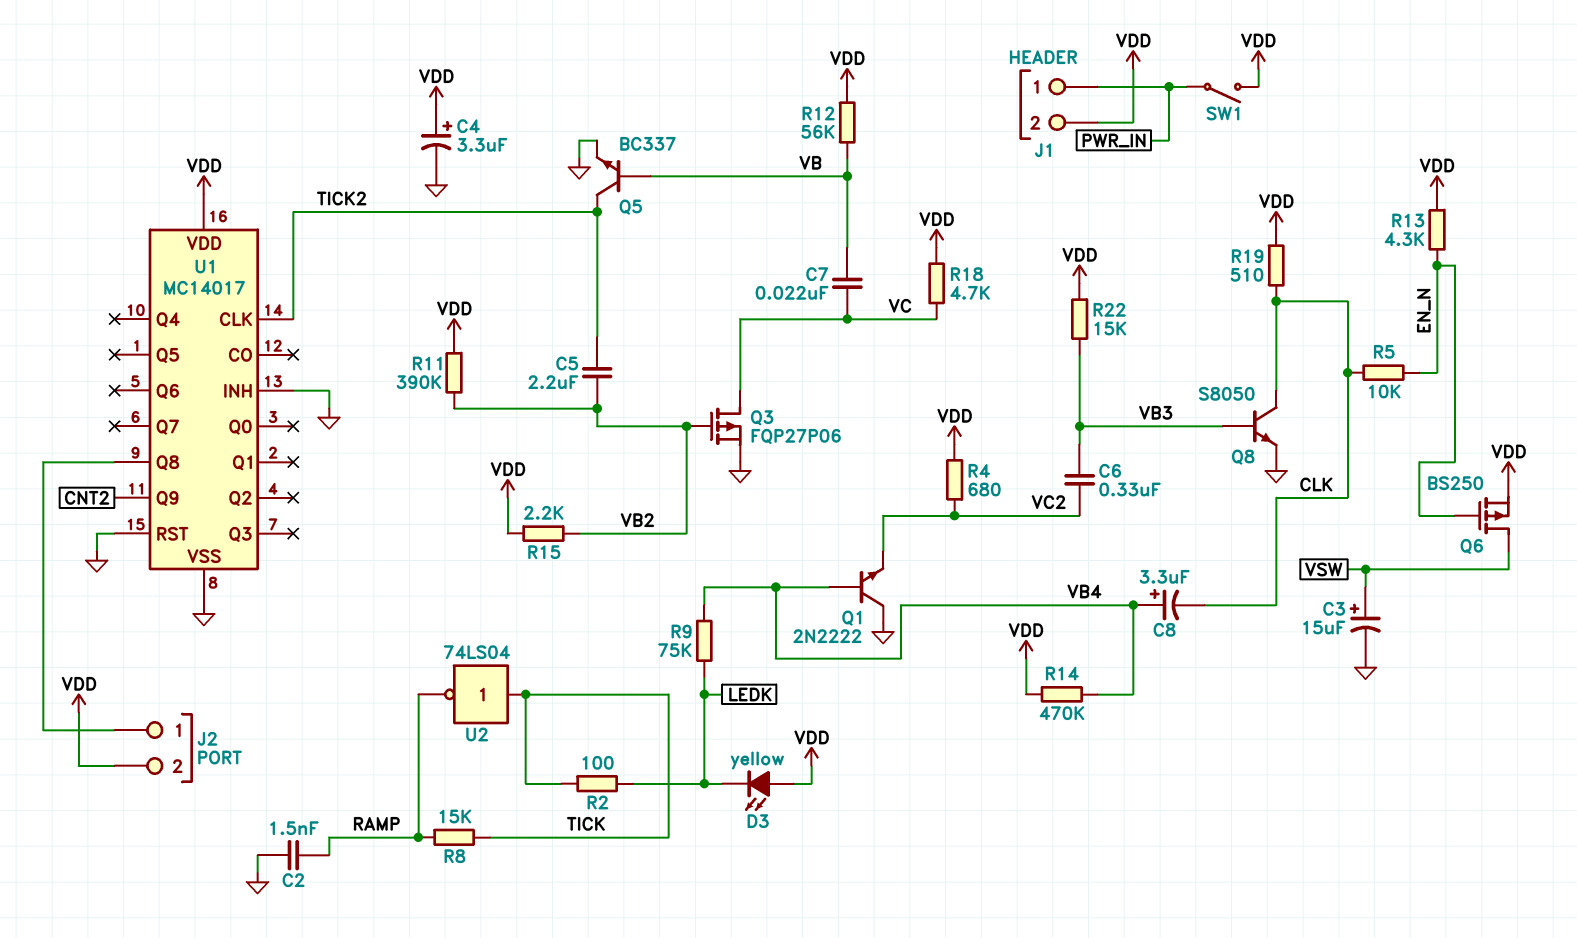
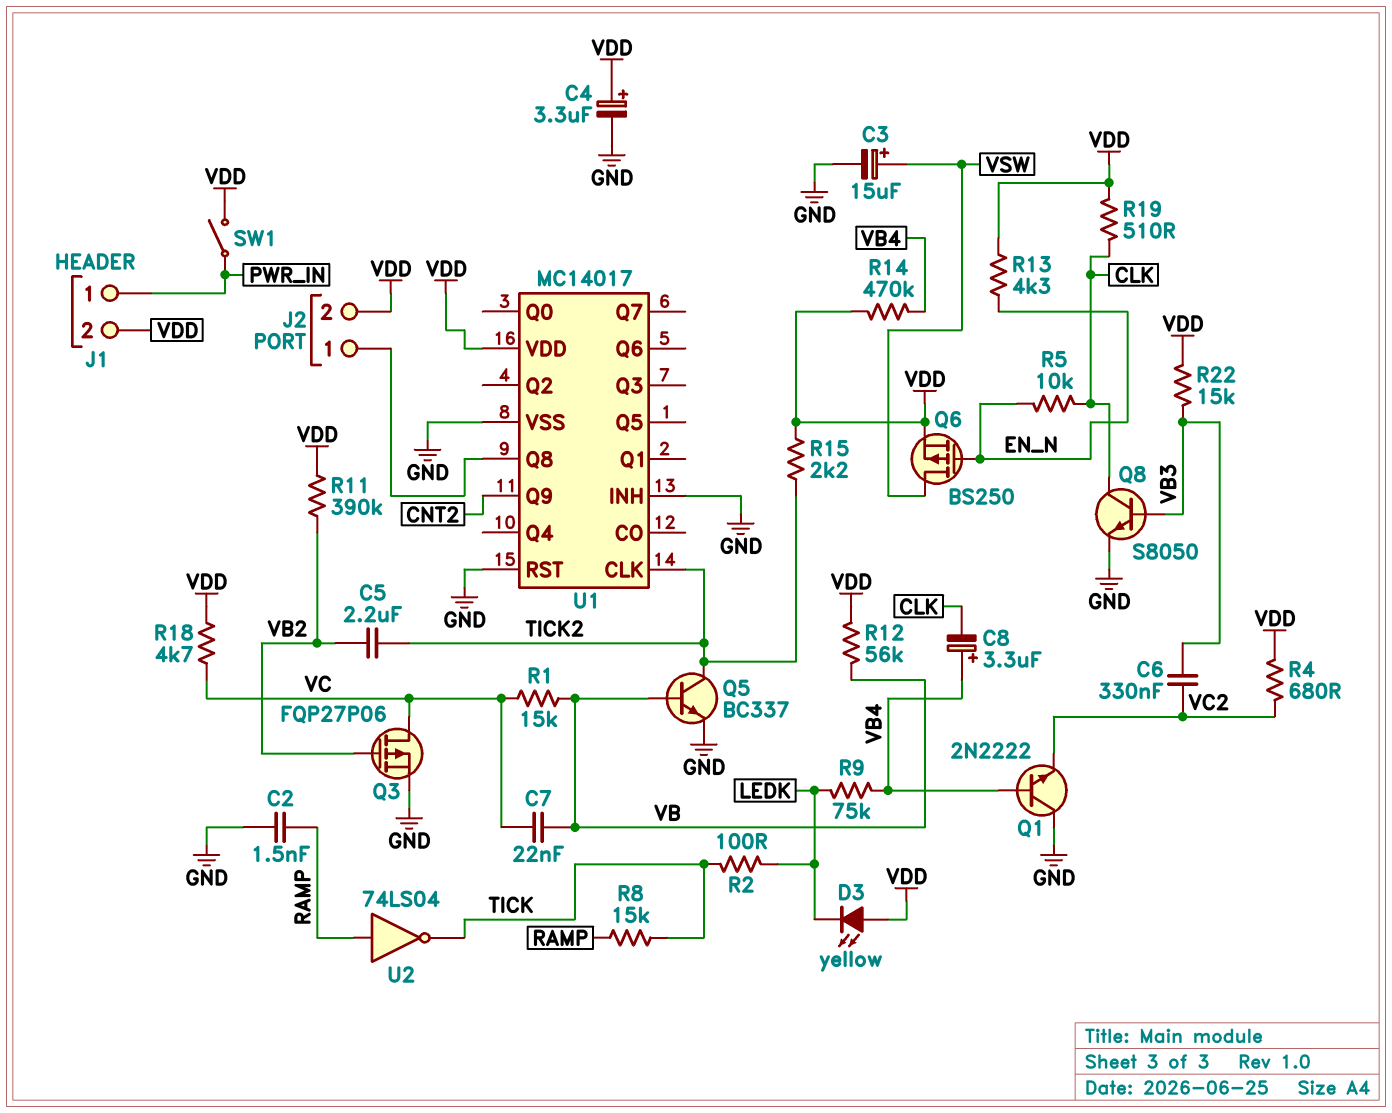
R1: none -> 15k (VB, VC)
R15: 2.2k (VB2, VDD) -> 2.2k (TICK2, VDD)
U2: NOT 74LS04 (in TICK, out RAMP) -> NOT 74LS04 (in RAMP, out TICK)

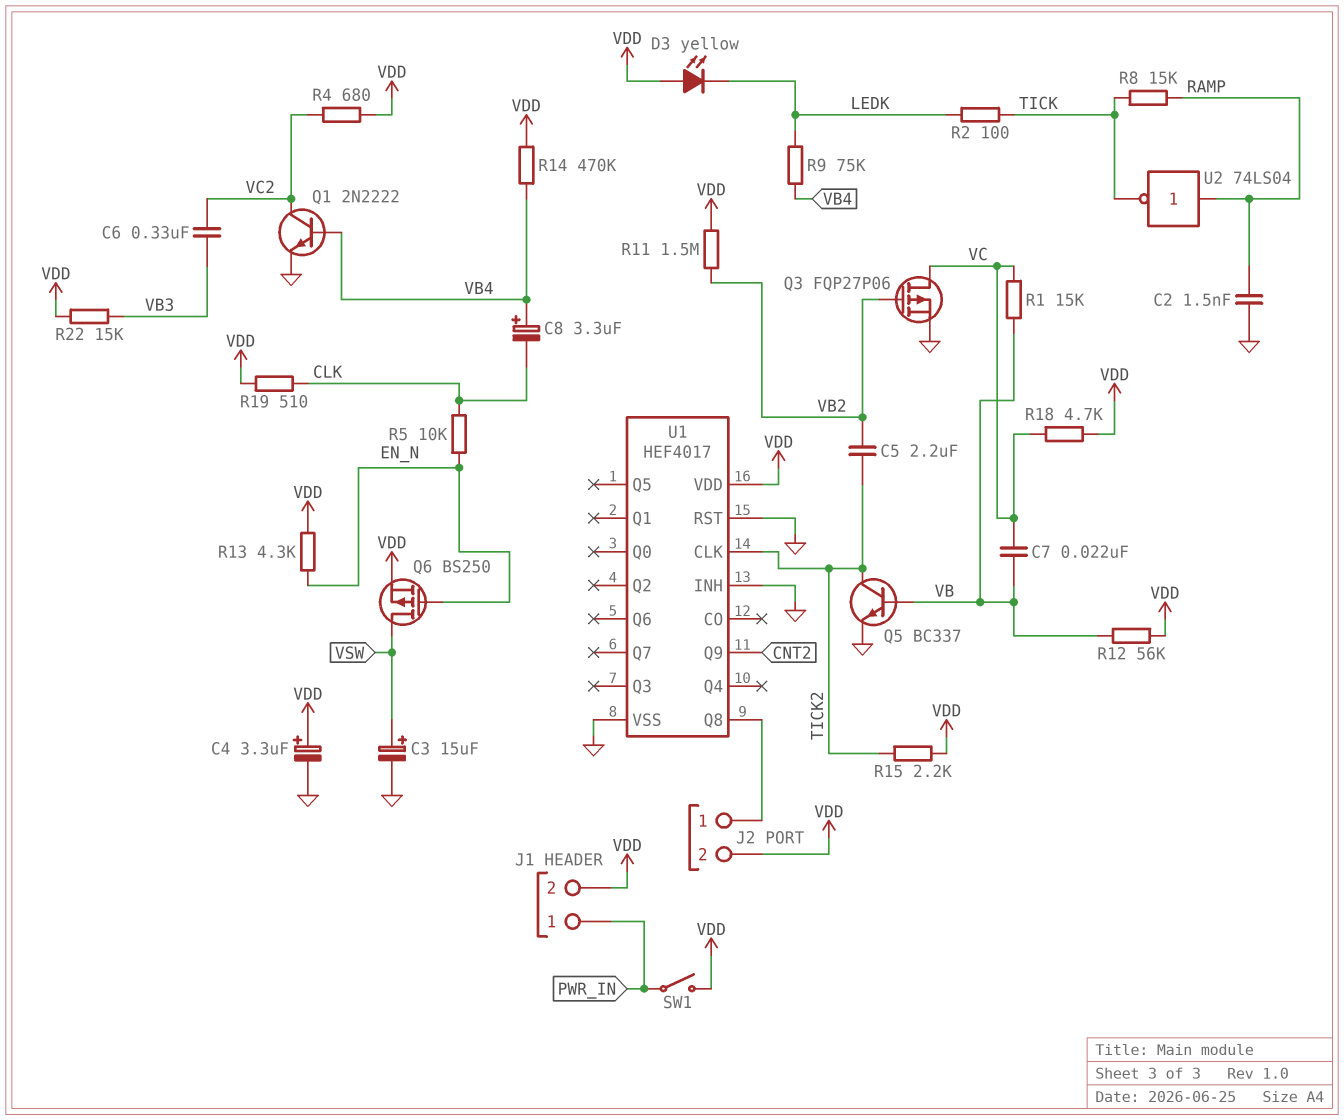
Q1: NPN 2N2222 (B VB4, C GND, E VC2) -> NPN 2N2222 (B VB4, C VC2, E GND)
Q8: NPN S8050 (B VB3, C CLK, E GND) -> none
R11: 390k (VB2, VDD) -> 1.5M (VB2, VDD)
U1: MC14017 -> HEF4017

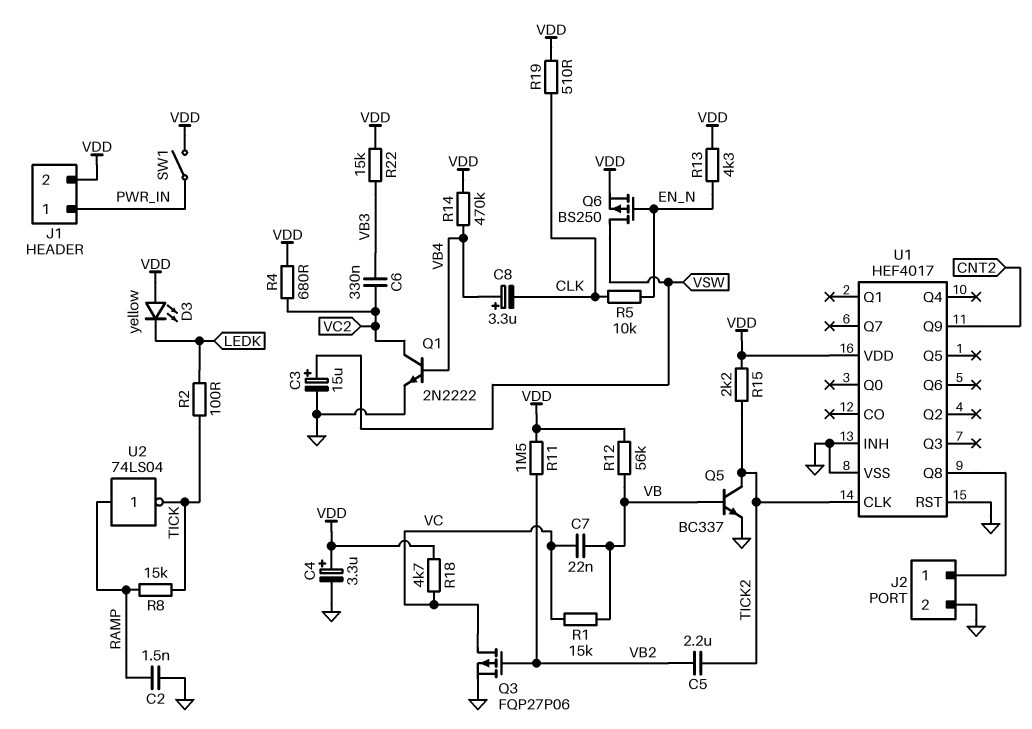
J2 pin 2: VDD -> GND
R9: 75k (LEDK, VB4) -> none

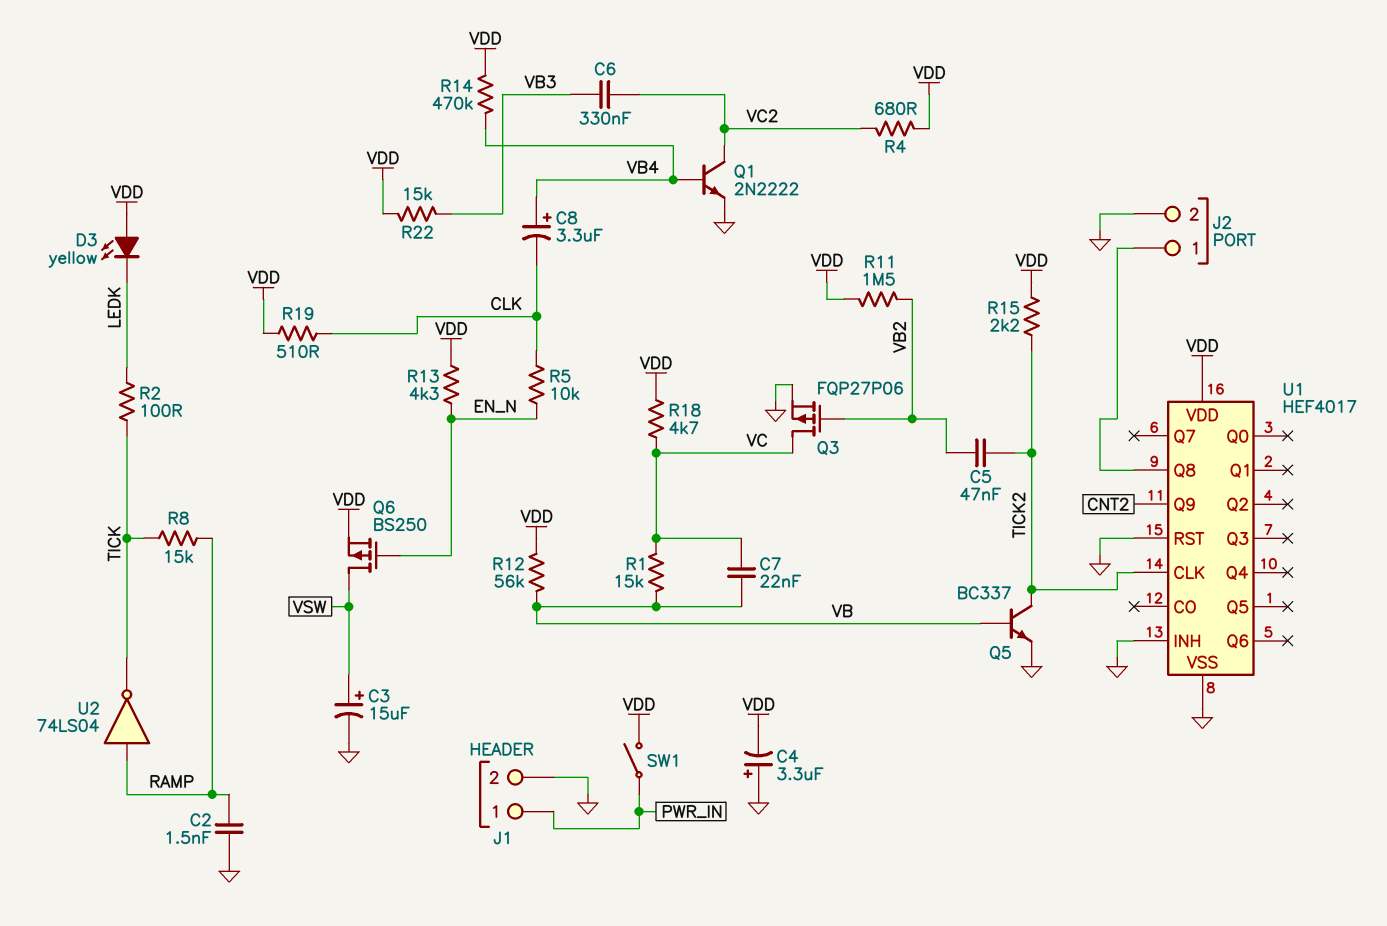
C4: 3.3uF (plus VDD, minus GND) -> 3.3uF (plus GND, minus VDD)
C5: 2.2uF (TICK2, VB2) -> 47nF (TICK2, VB2)
J1 pin 2: VDD -> GND

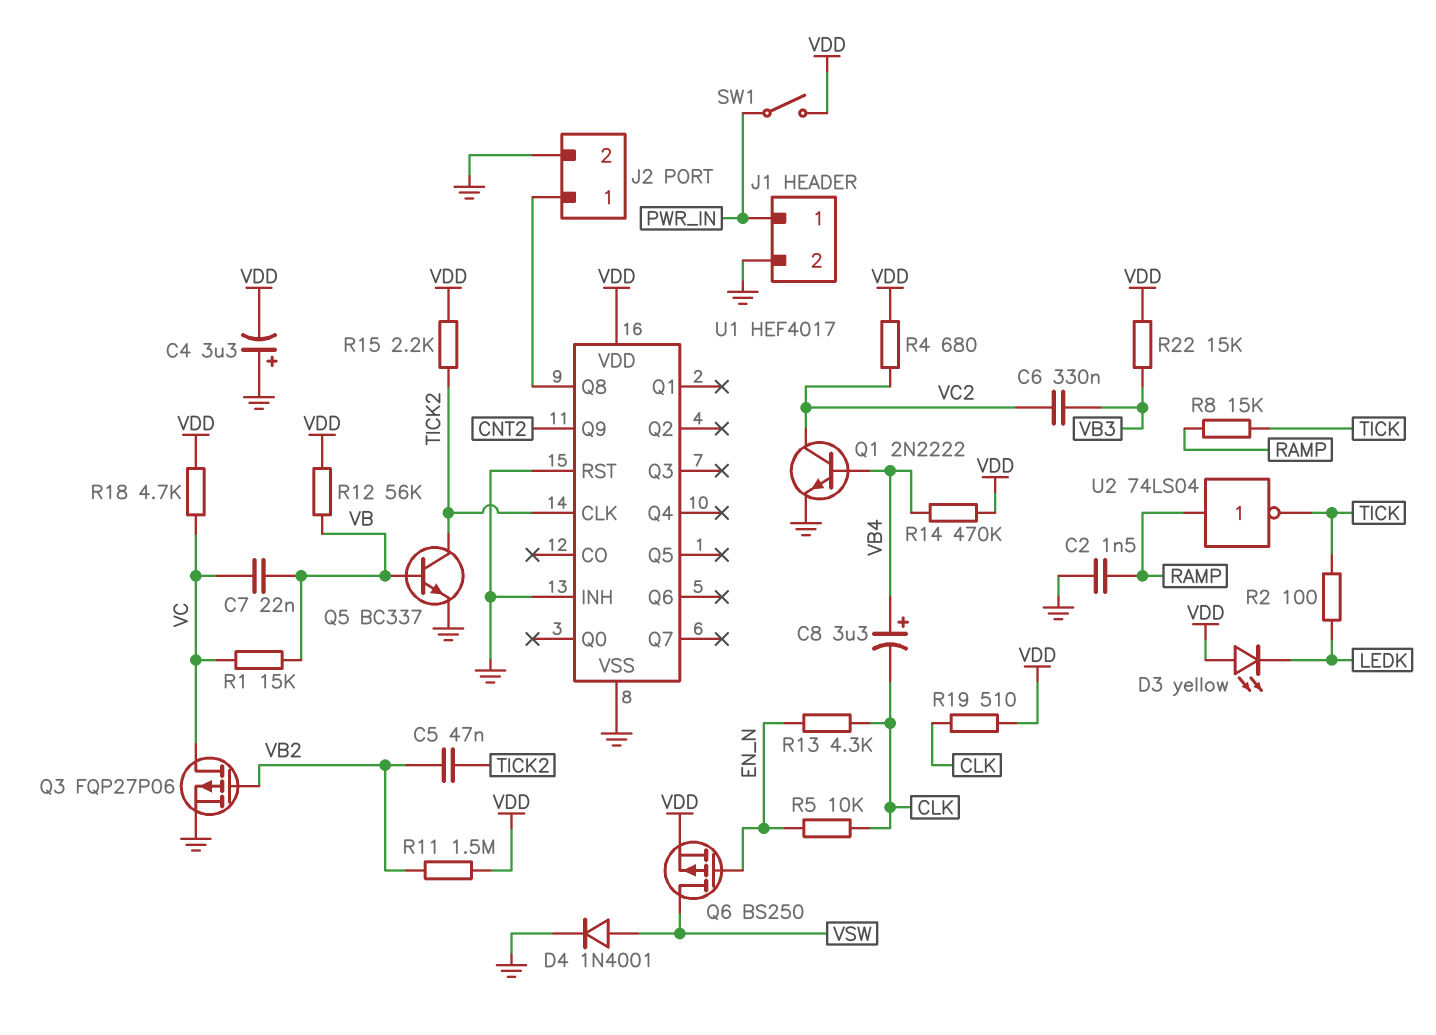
C3: 15uF (plus VSW, minus GND) -> none
D4: none -> diode 1N4001 (A VSW, K GND)
R13: 4.3k (EN_N, VDD) -> 4.3k (CLK, EN_N)

